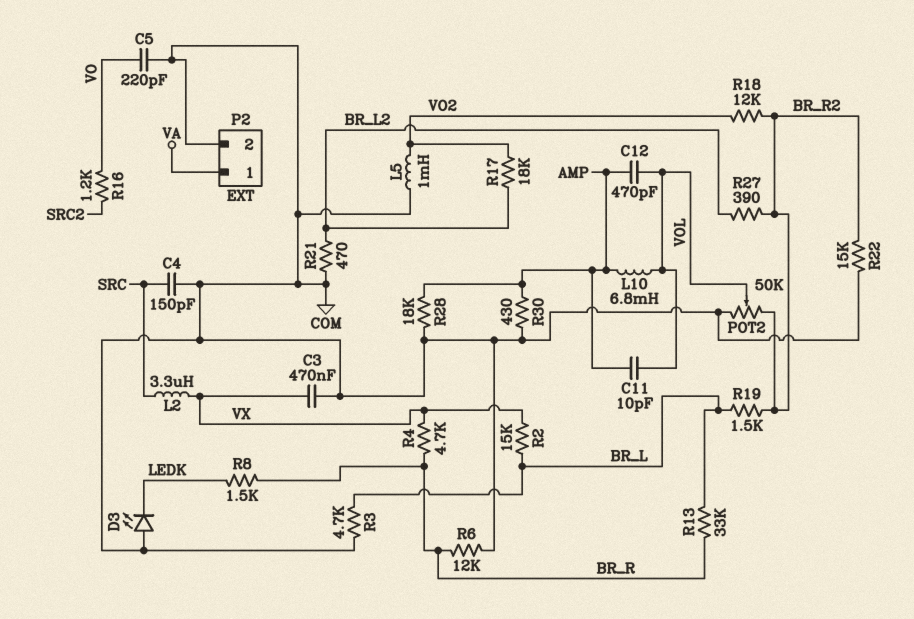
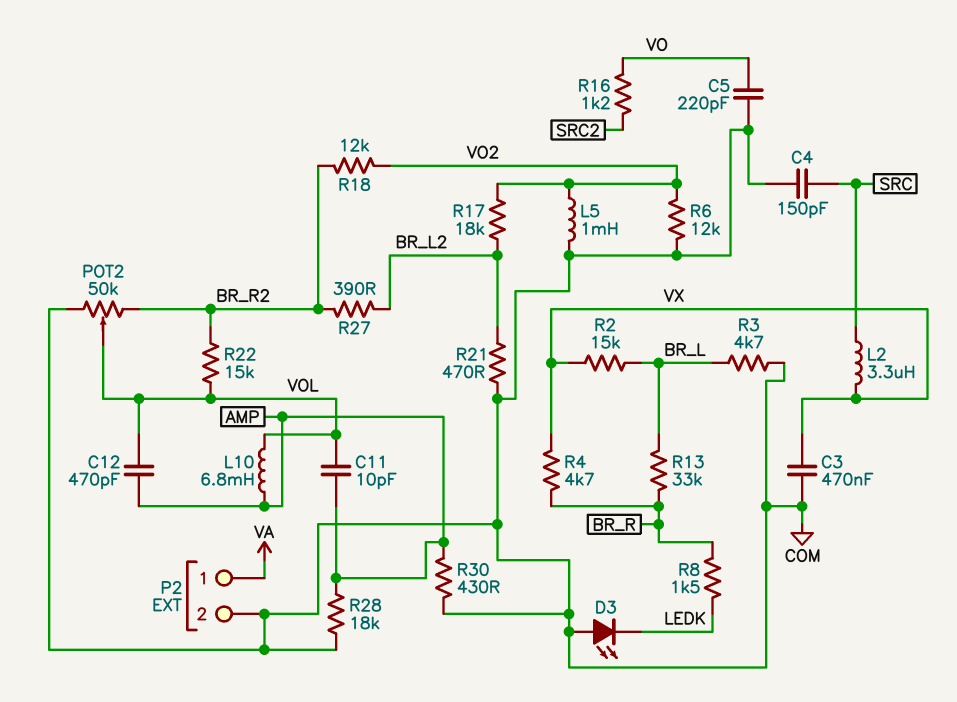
R6: 12k (BR_R, COM) -> 12k (COM, VO2)
R19: 1.5k (BR_L, BR_R2) -> none
R22: 15k (BR_R2, COM) -> 15k (BR_R2, VOL)

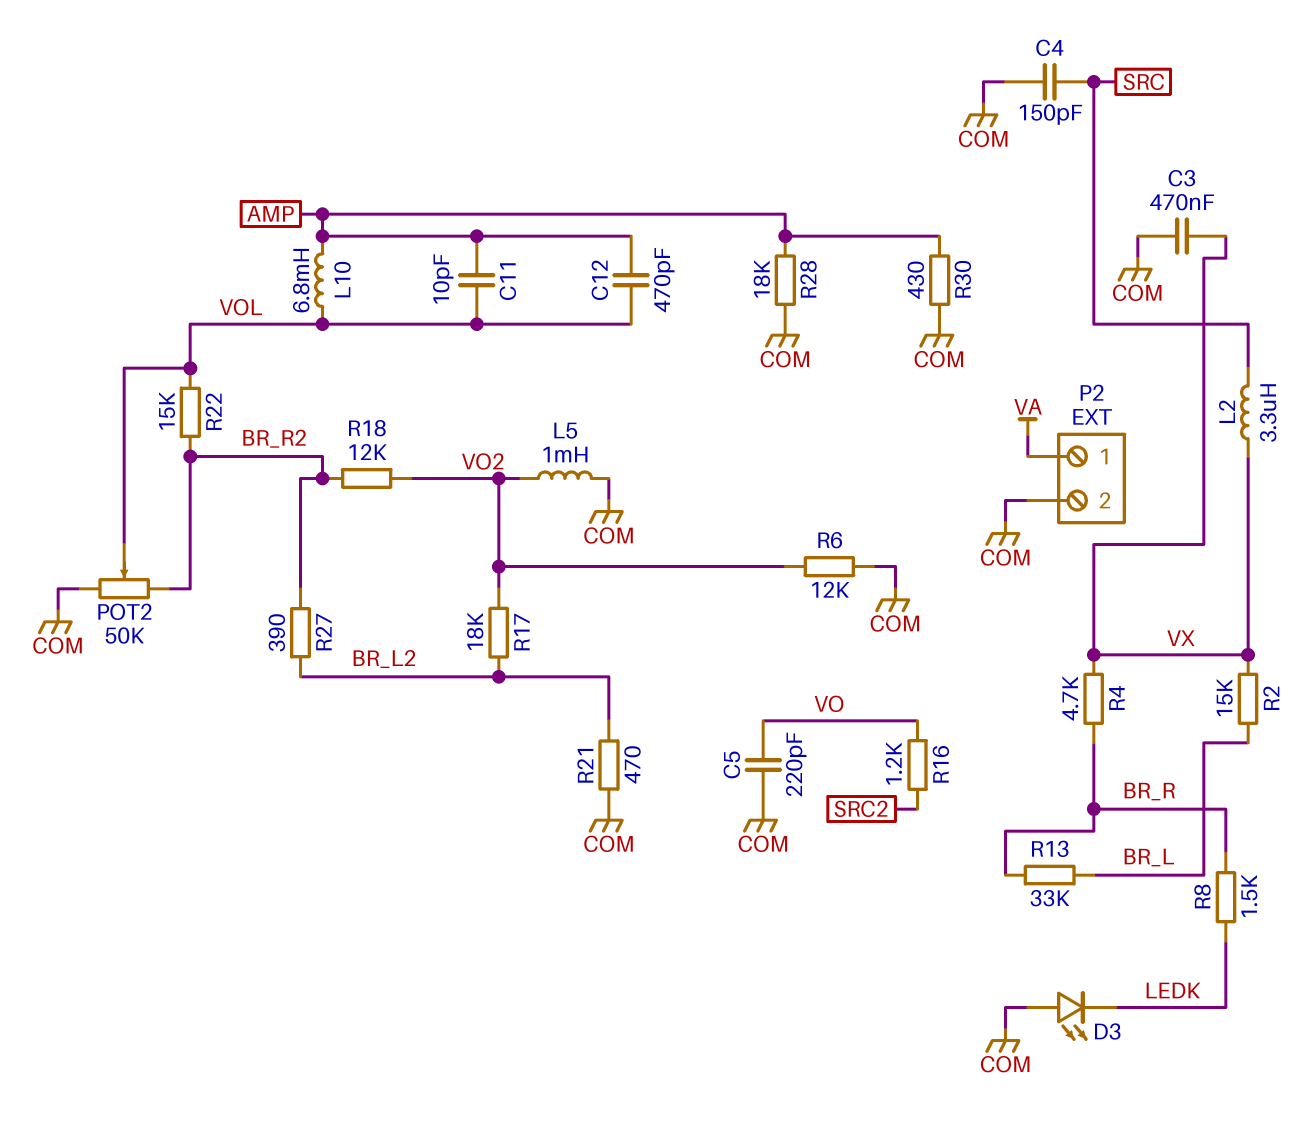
R3: 4.7k (BR_L, COM) -> none

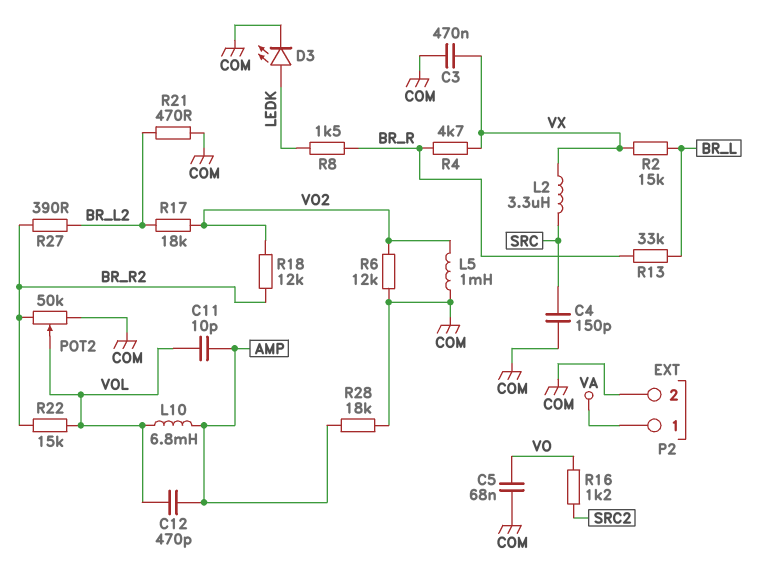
C5: 220pF (COM, VO) -> 68nF (COM, VO)
D3: LED (A COM, K LEDK) -> LED (A LEDK, K COM)
R30: 430 (AMP, COM) -> none

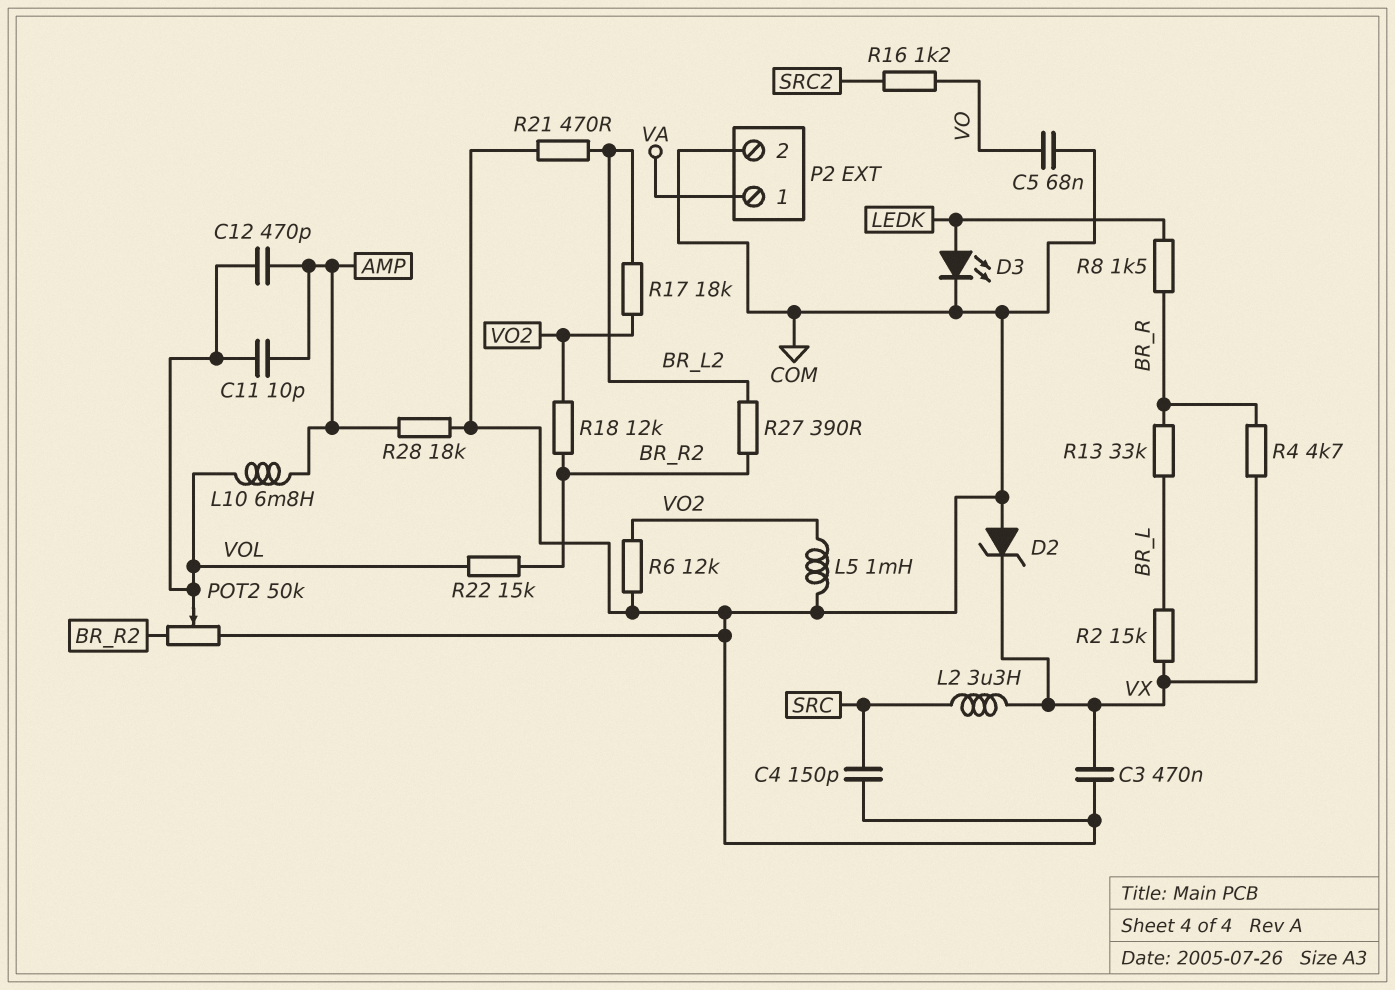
D2: none -> zener (A COM, K VX)

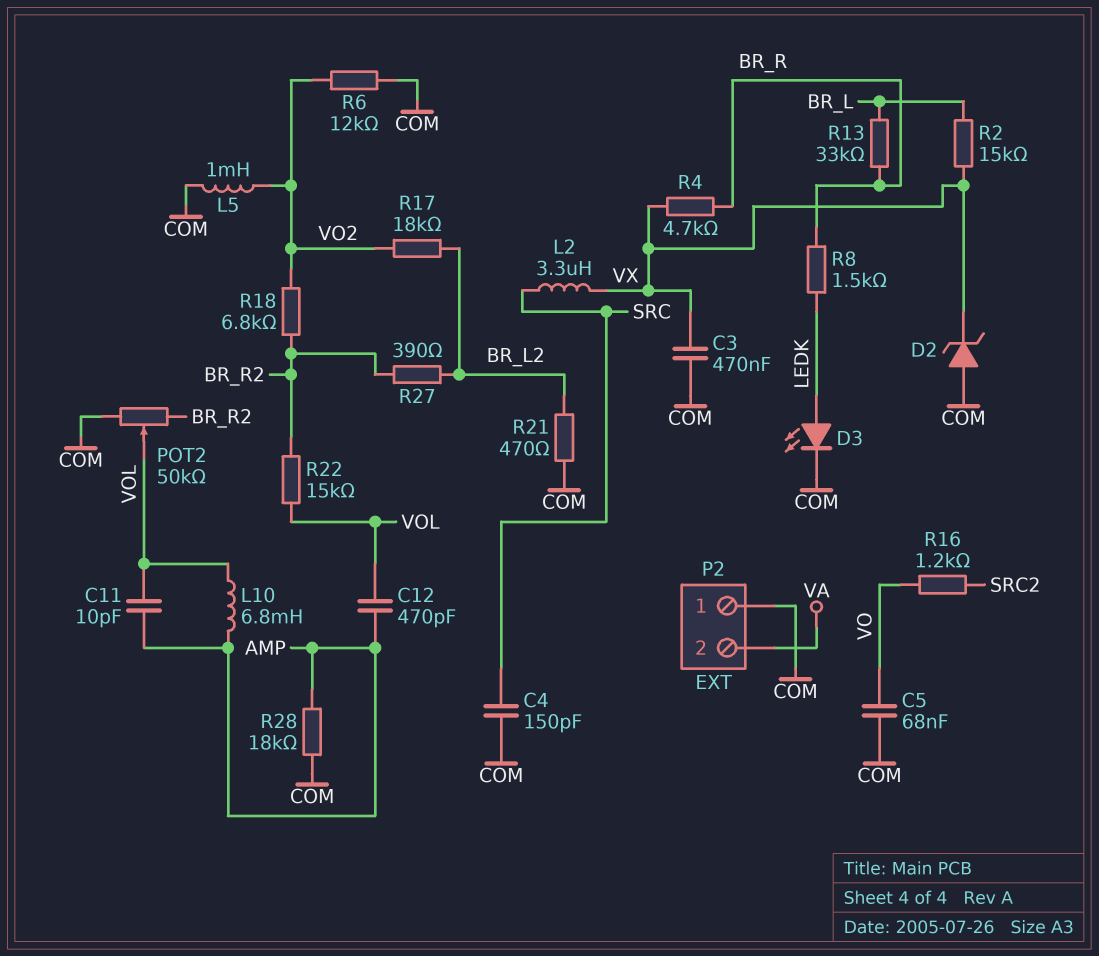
P2 pin 1: VA -> COM
P2 pin 2: COM -> VA
R18: 12k (BR_R2, VO2) -> 6.8k (BR_R2, VO2)

